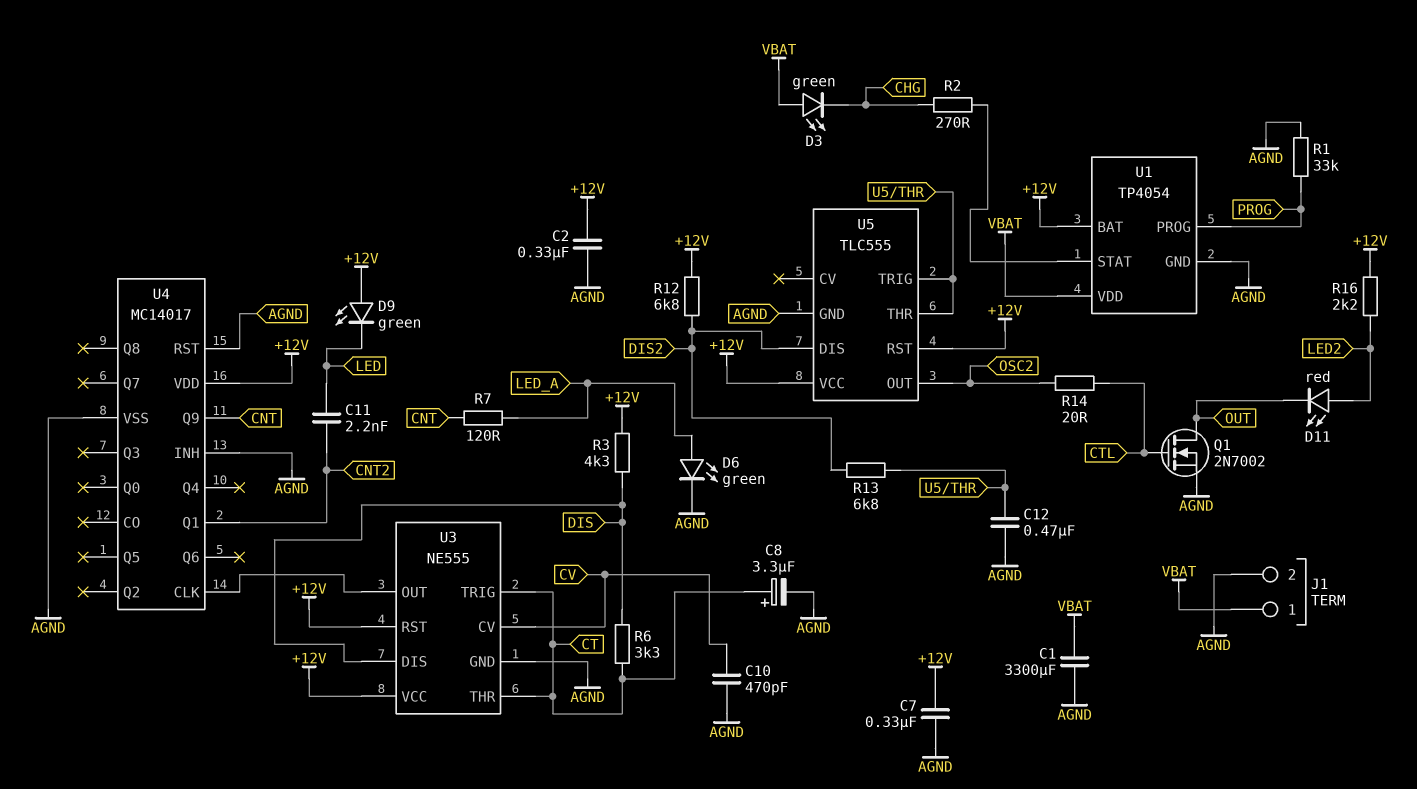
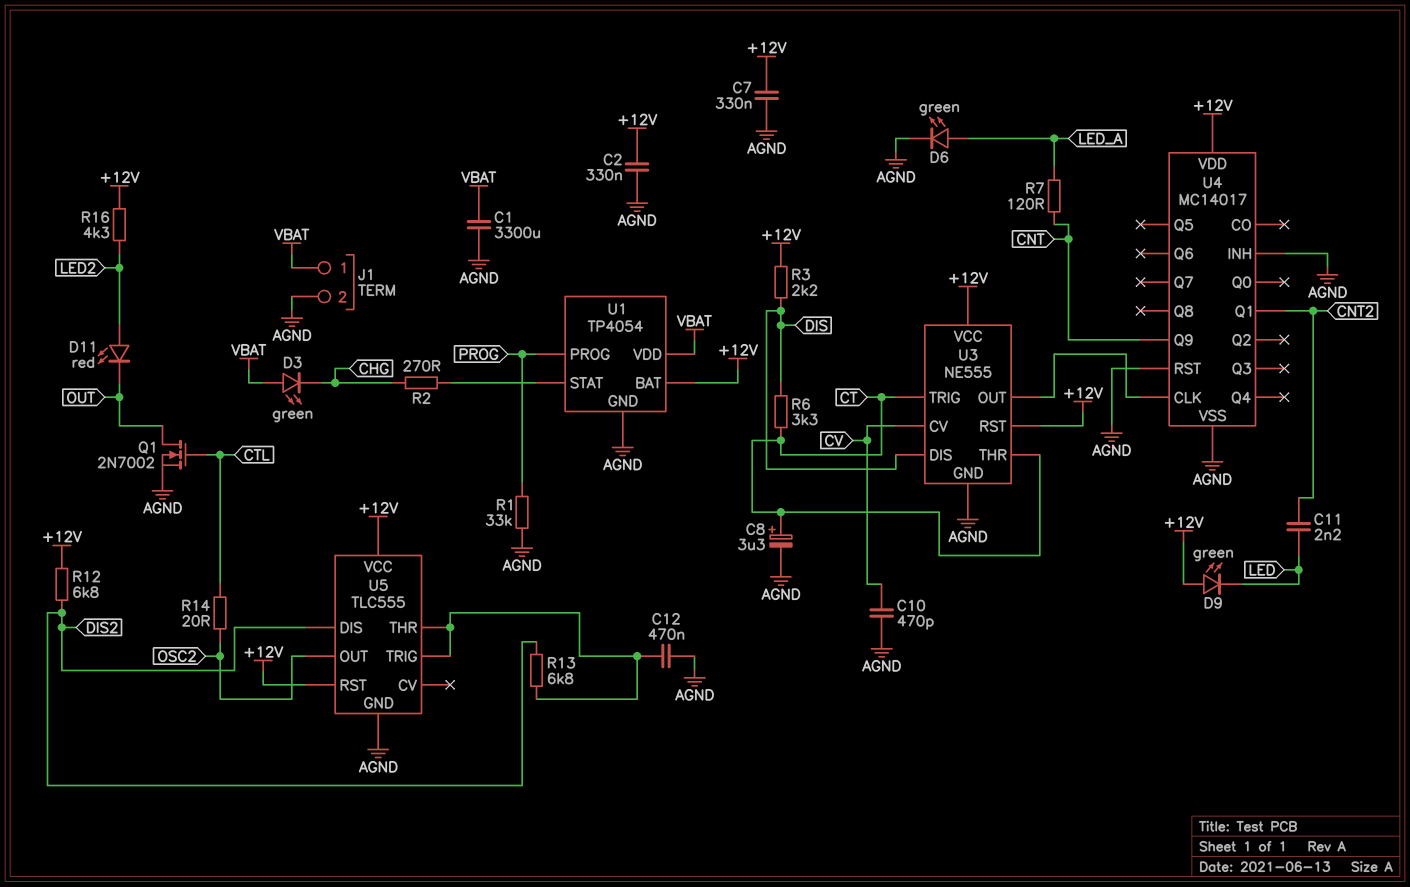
R3: 4.3k (+12V, DIS) -> 2.2k (+12V, DIS)
R16: 2.2k (+12V, LED2) -> 4.3k (+12V, LED2)

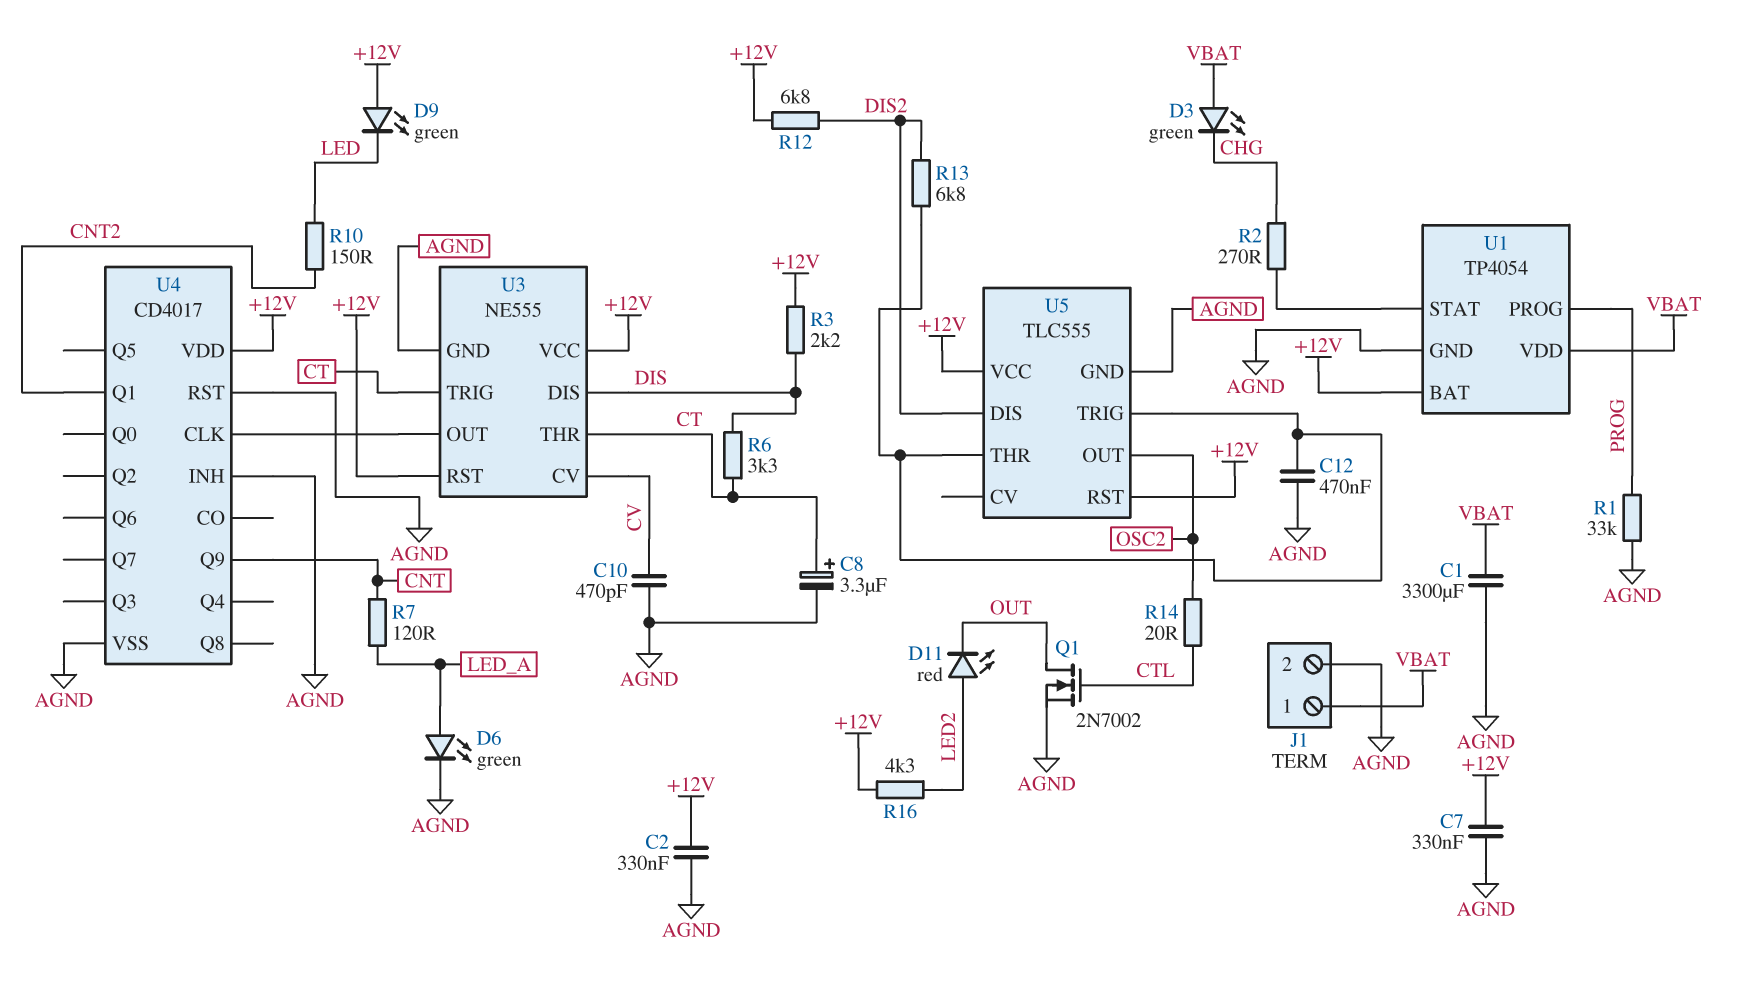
C11: 2.2nF (CNT2, LED) -> none
R10: none -> 150 (CNT2, LED)
U4: MC14017 -> CD4017

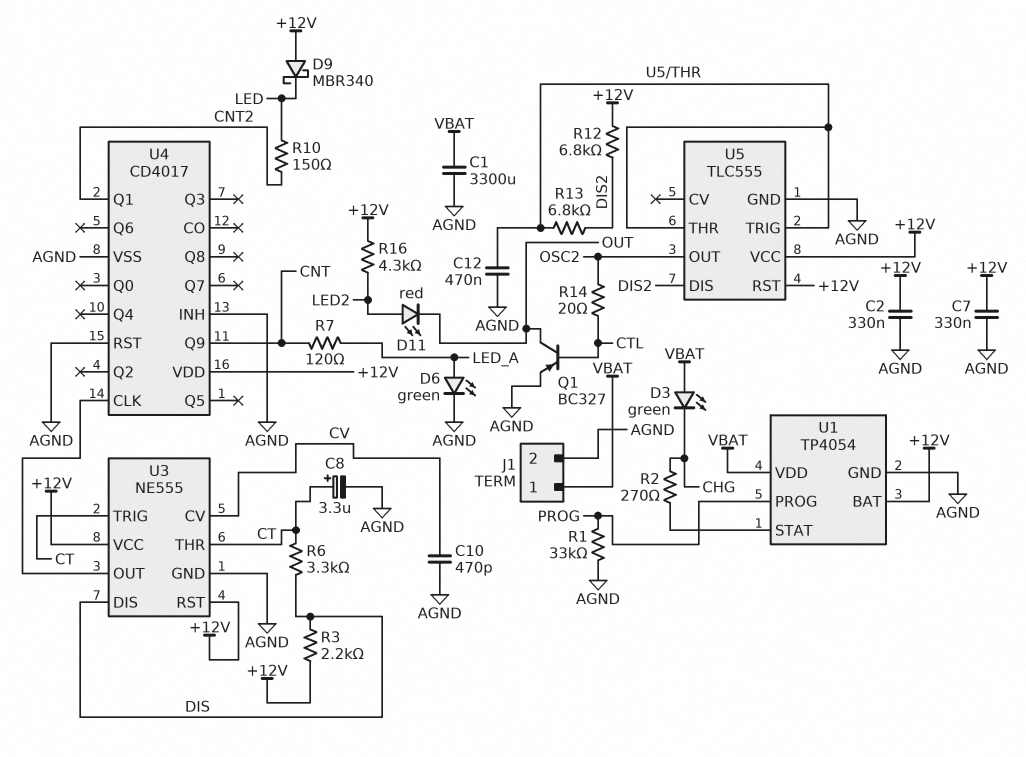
D9: LED green (A +12V, K LED) -> schottky MBR340 (A +12V, K LED)
Q1: NMOS 2N7002 (G CTL, D OUT, S AGND) -> PNP BC327 (B CTL, C OUT, E AGND)

